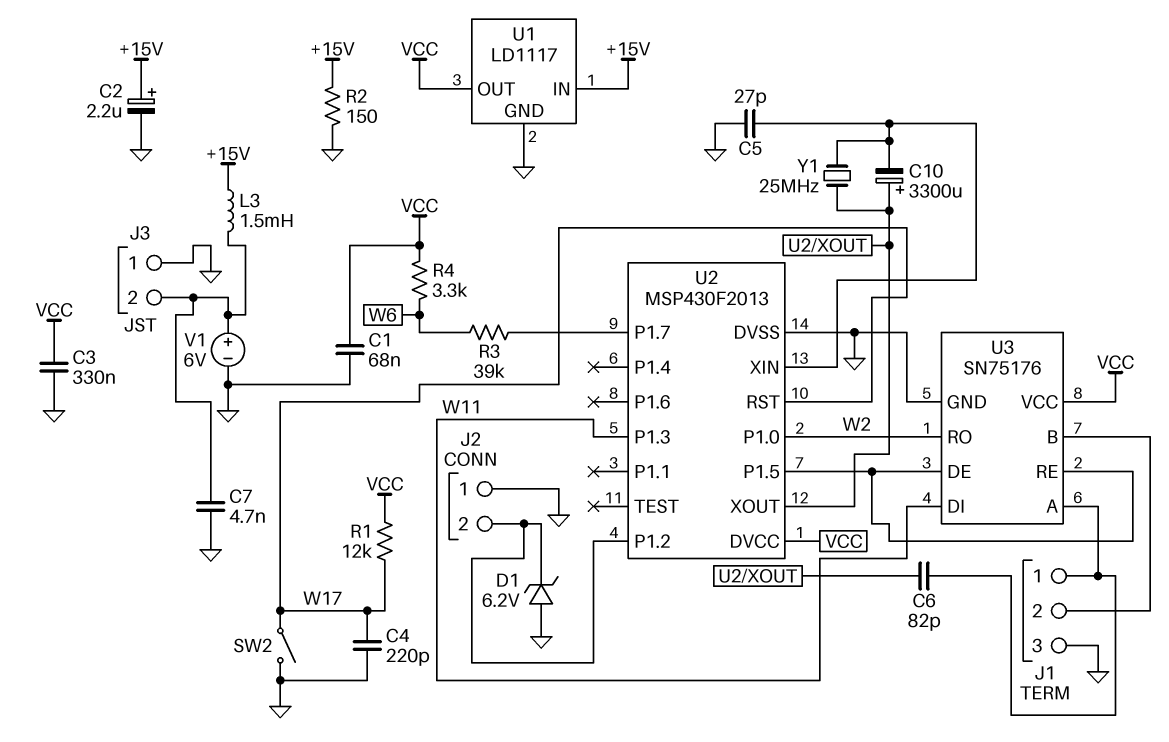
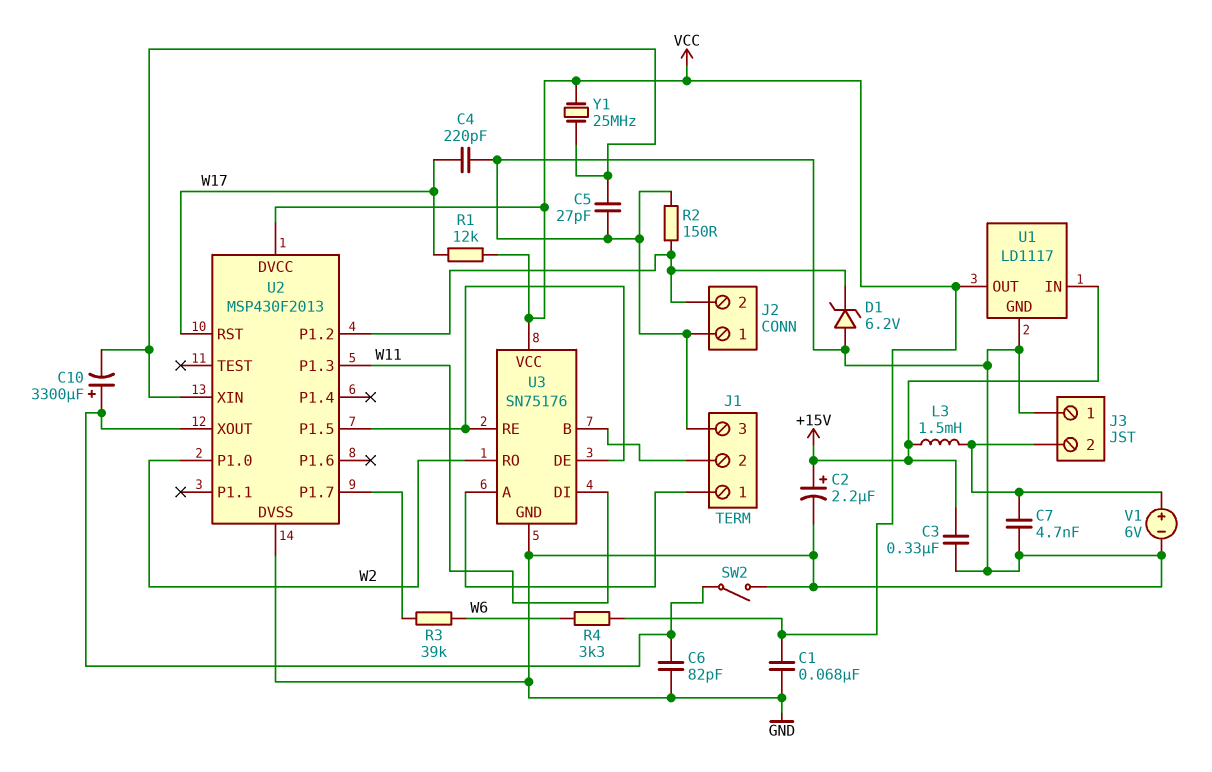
C3: 330nF (GND, VCC) -> 330nF (+15V, GND)
C6: 82pF (J1/1, U2/XOUT) -> 82pF (GND, U2/XOUT)
R2: 150 (+15V, GND) -> 150 (GND, J2/2)
SW2: switch (GND, W17) -> switch (GND, U2/XOUT)
Y1: 25MHz (U2/XIN, U2/XOUT) -> 25MHz (U2/XIN, VCC)

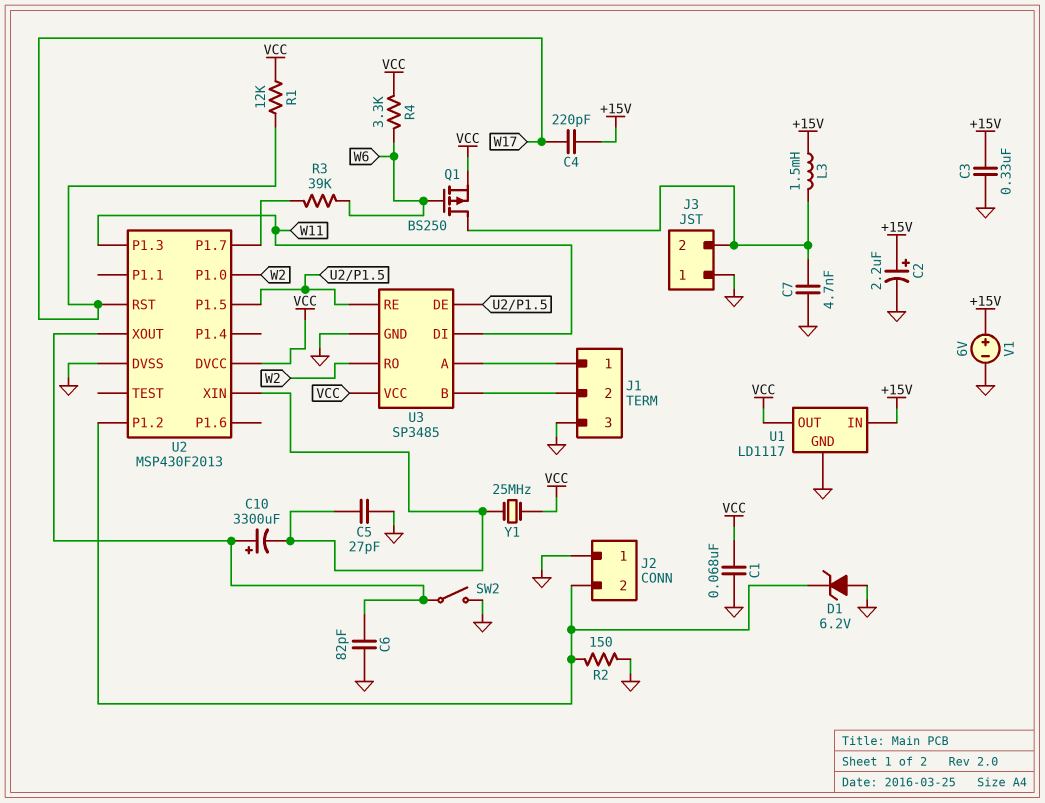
C4: 220pF (GND, W17) -> 220pF (+15V, W17)
Q1: none -> PMOS BS250 (G W6, D J3/2, S VCC)
U3: SN75176 -> SP3485
V1: 6V (plus J3/2, minus GND) -> 6V (plus +15V, minus GND)

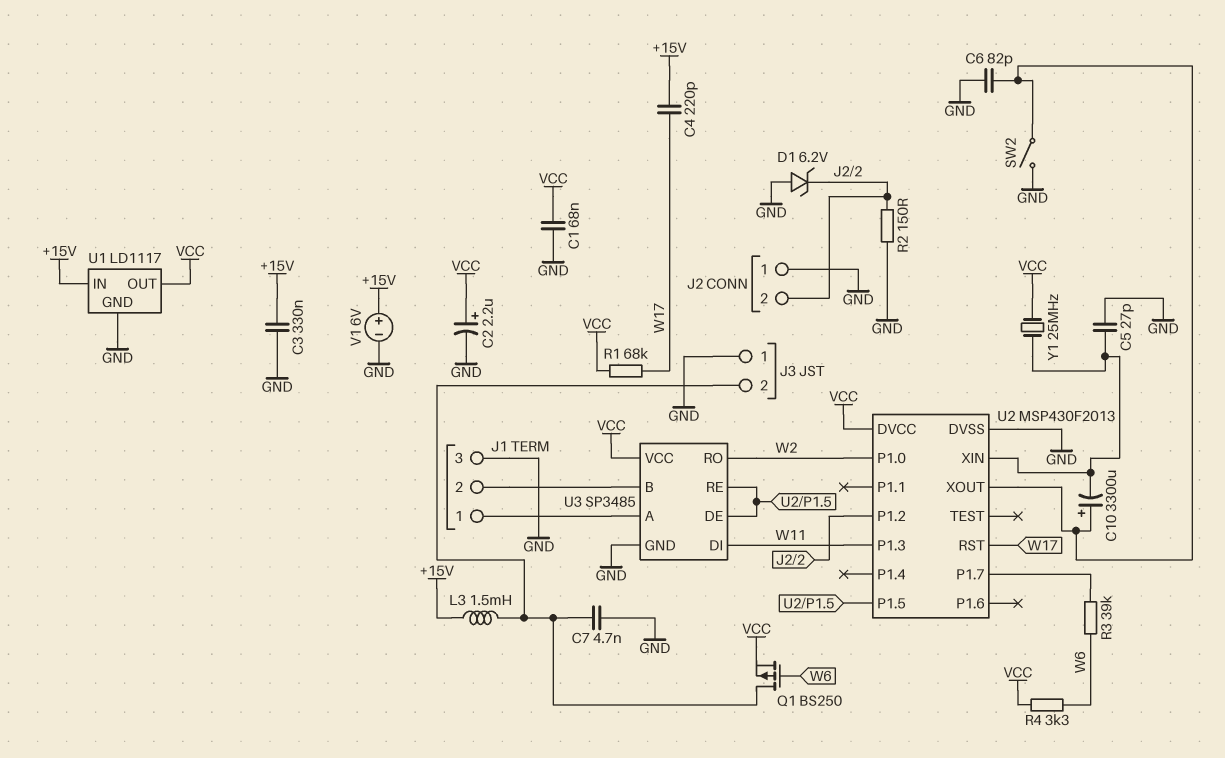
C2: 2.2uF (plus +15V, minus GND) -> 2.2uF (plus VCC, minus GND)
R1: 12k (VCC, W17) -> 68k (VCC, W17)

